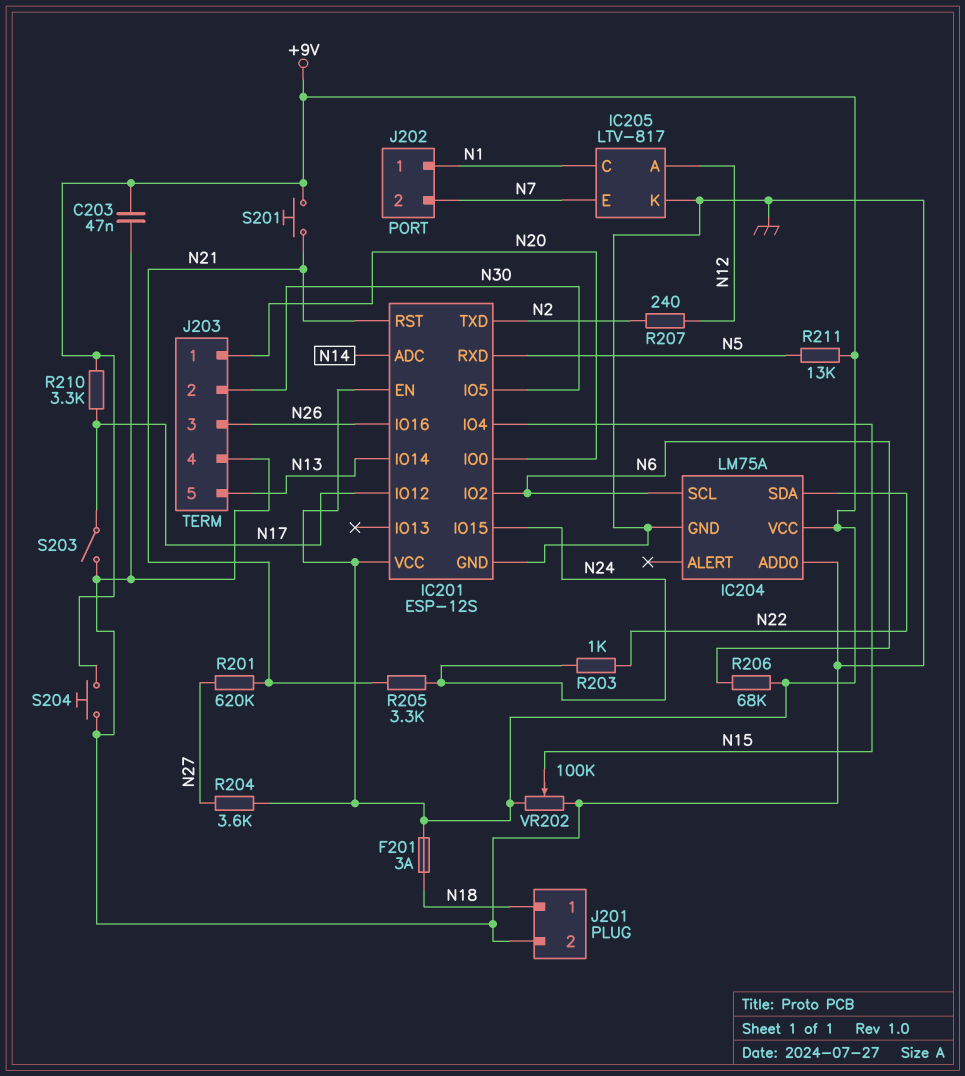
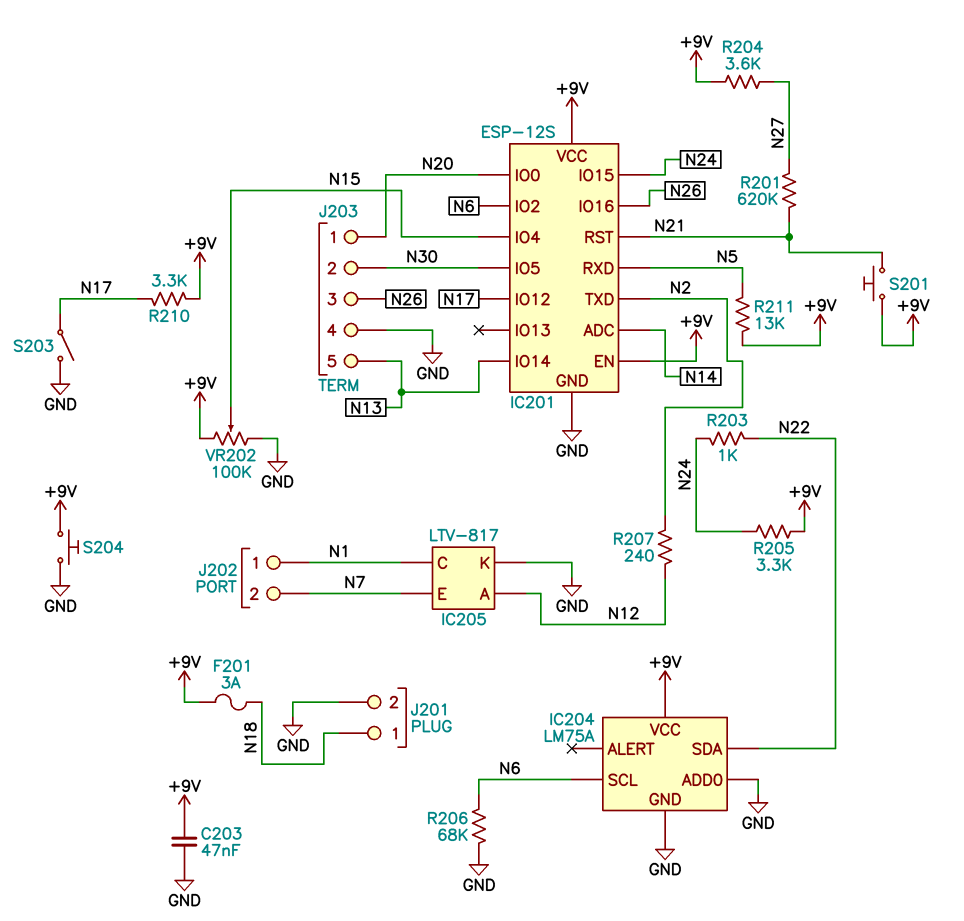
R205: 3.3k (N21, N24) -> 3.3k (+9V, N24)
R206: 68k (+9V, N6) -> 68k (GND, N6)

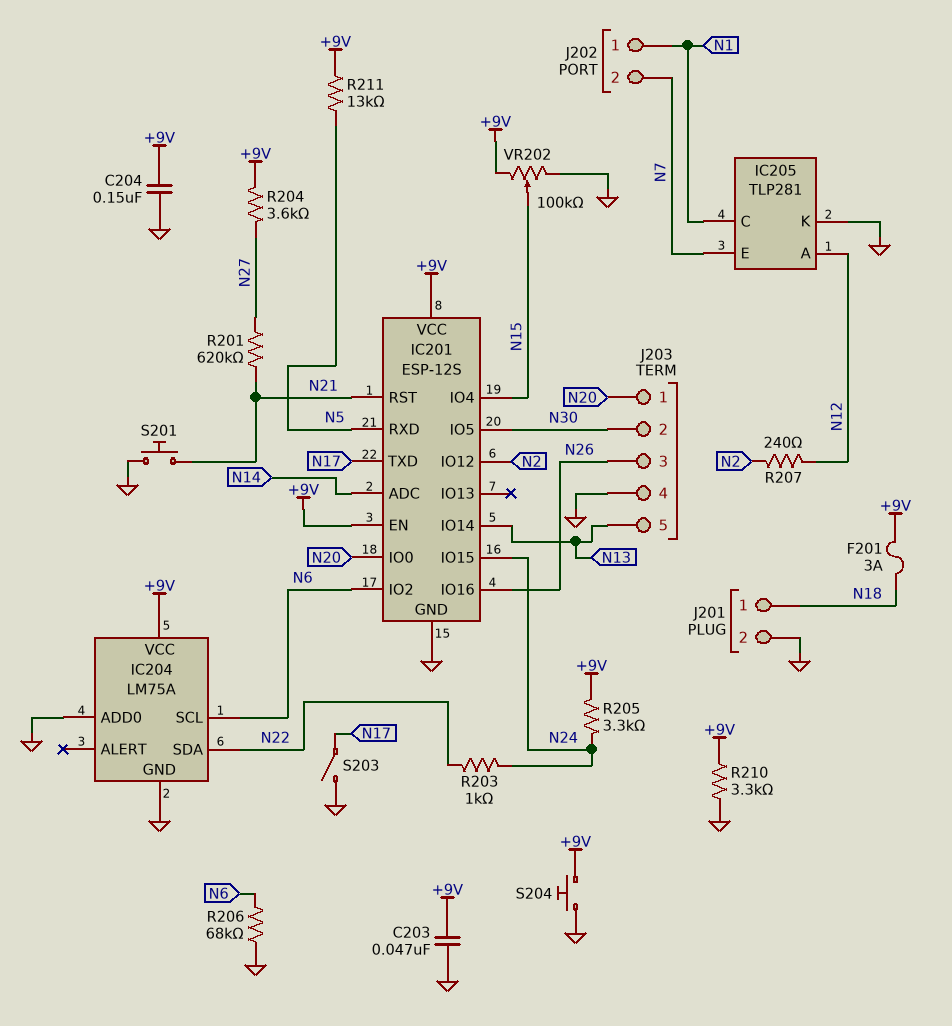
C204: none -> 150nF (+9V, GND)
IC201 pin IO12: N17 -> N2
IC201 pin TXD: N2 -> N17
IC205: LTV-817 -> TLP281
R210: 3.3k (+9V, N17) -> 3.3k (+9V, GND)
S201: button (+9V, N21) -> button (GND, N21)

